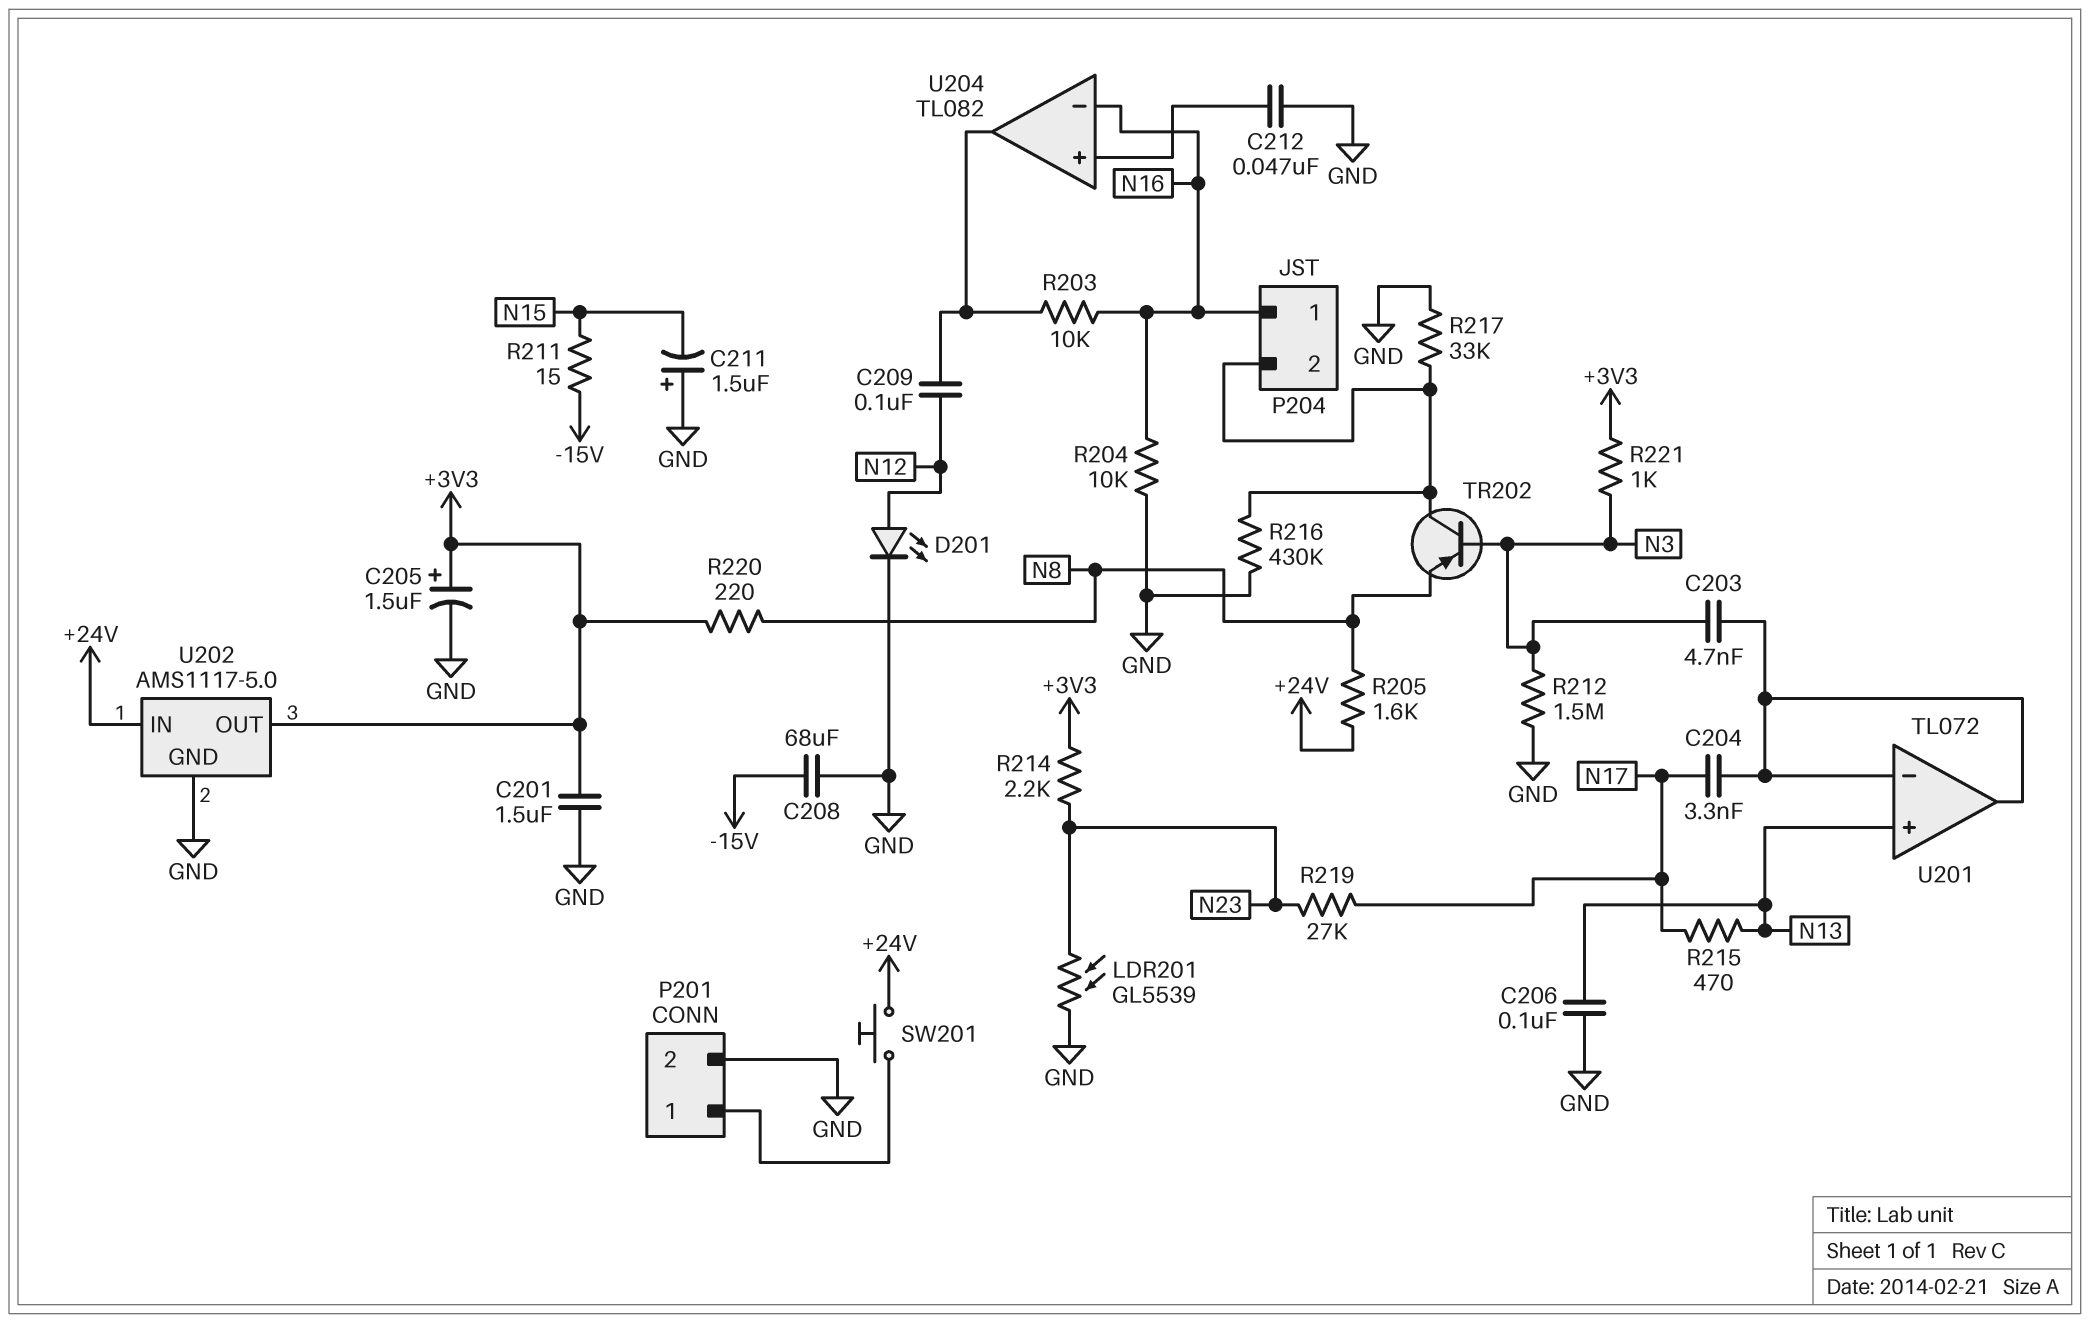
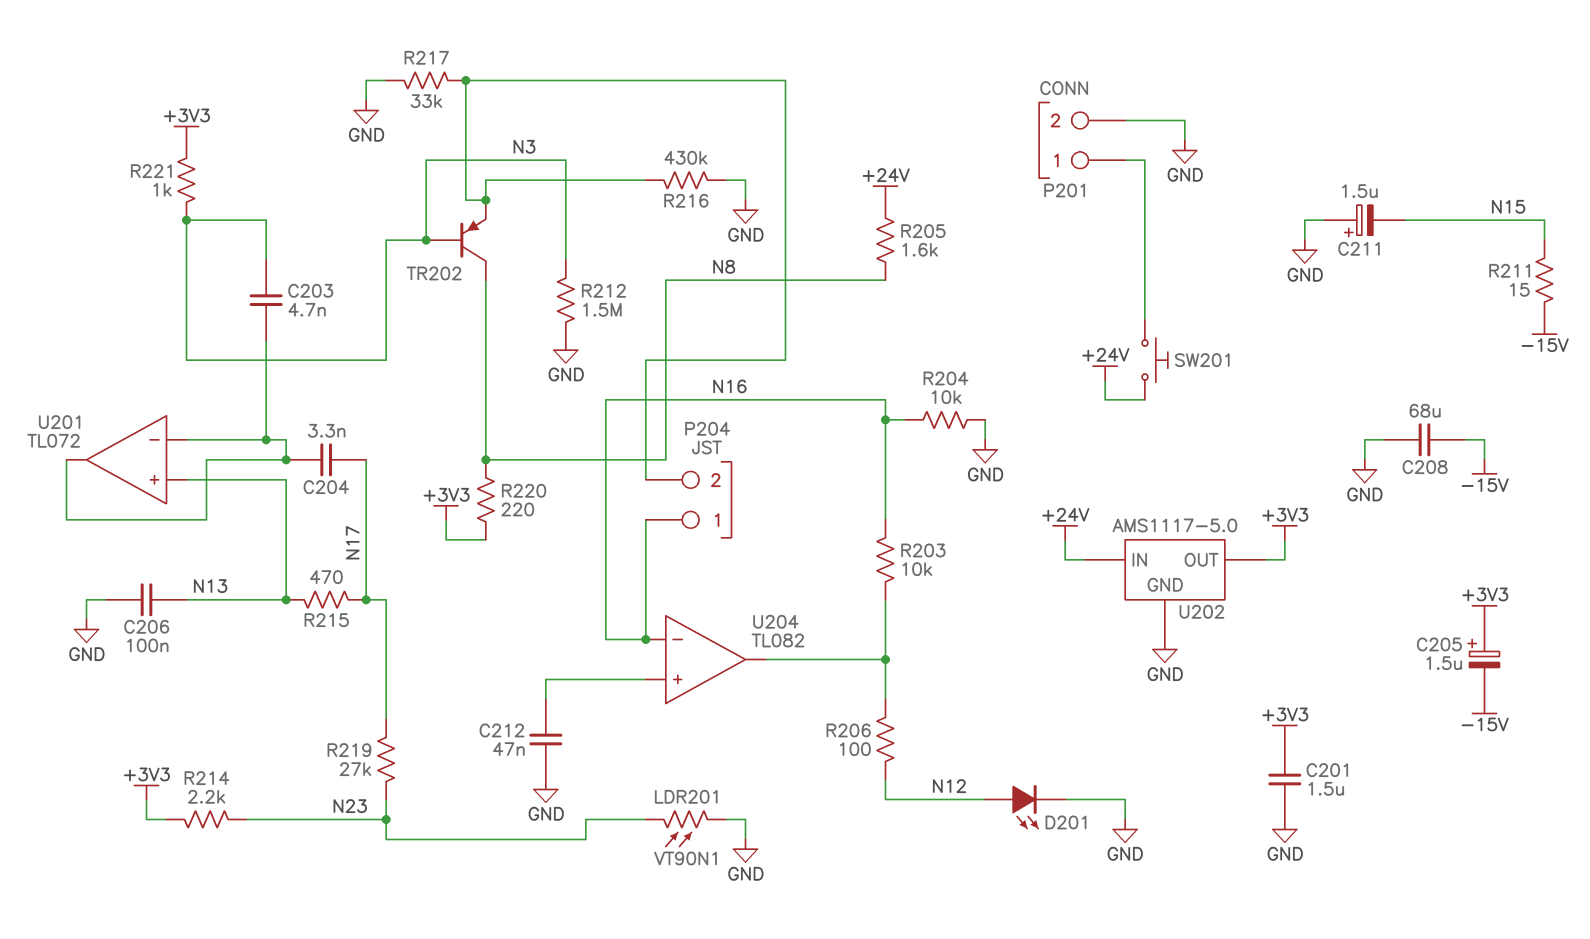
C205: 1.5uF (plus +3V3, minus GND) -> 1.5uF (plus +3V3, minus -15V)
C209: 100nF (N12, U204/out) -> none
LDR201: GL5539 (GND, N23) -> VT90N1 (GND, N23)
R206: none -> 100 (N12, U204/out)
TR202: PNP (B N3, C P204/2, E N8) -> PNP (B N3, C N8, E P204/2)

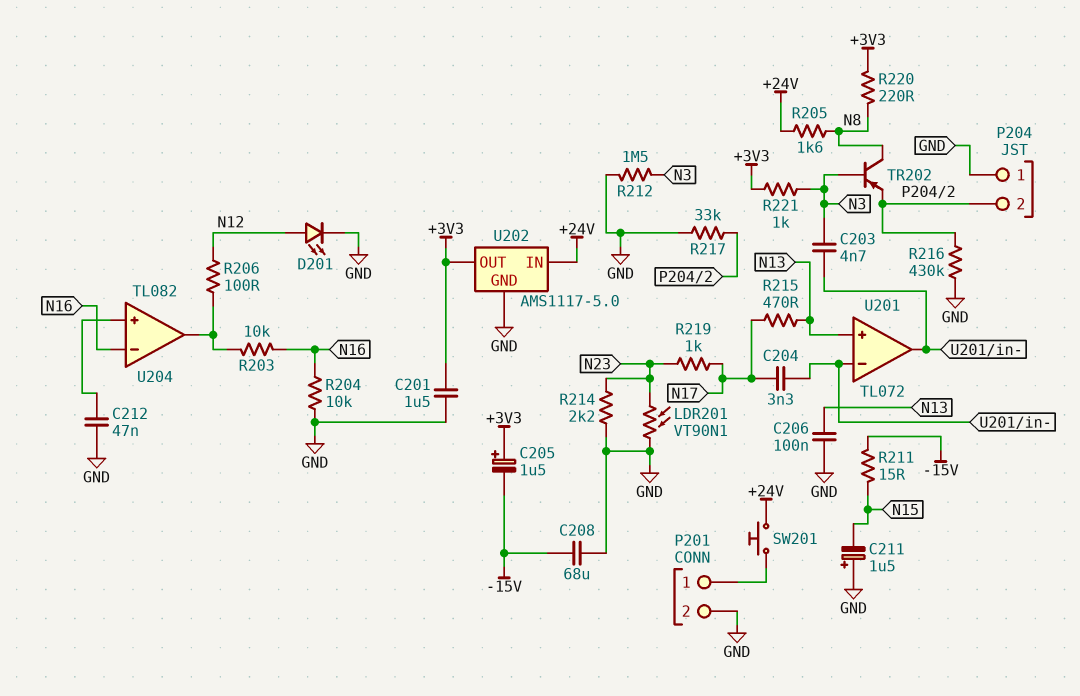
P204 pin 1: N16 -> GND
R214: 2.2k (+3V3, N23) -> 2.2k (GND, N23)
R219: 27k (N17, N23) -> 1k (N17, N23)

